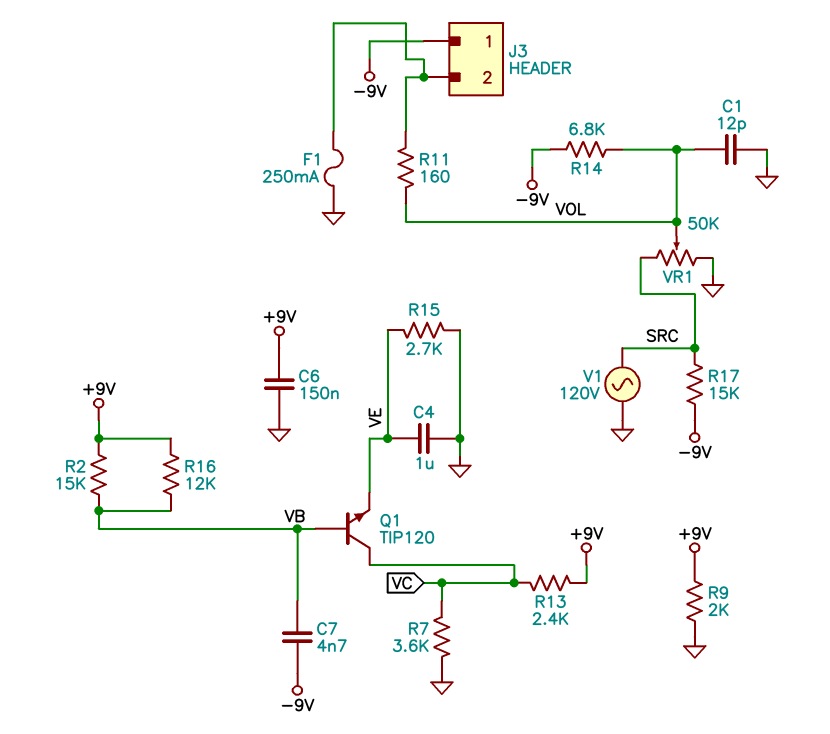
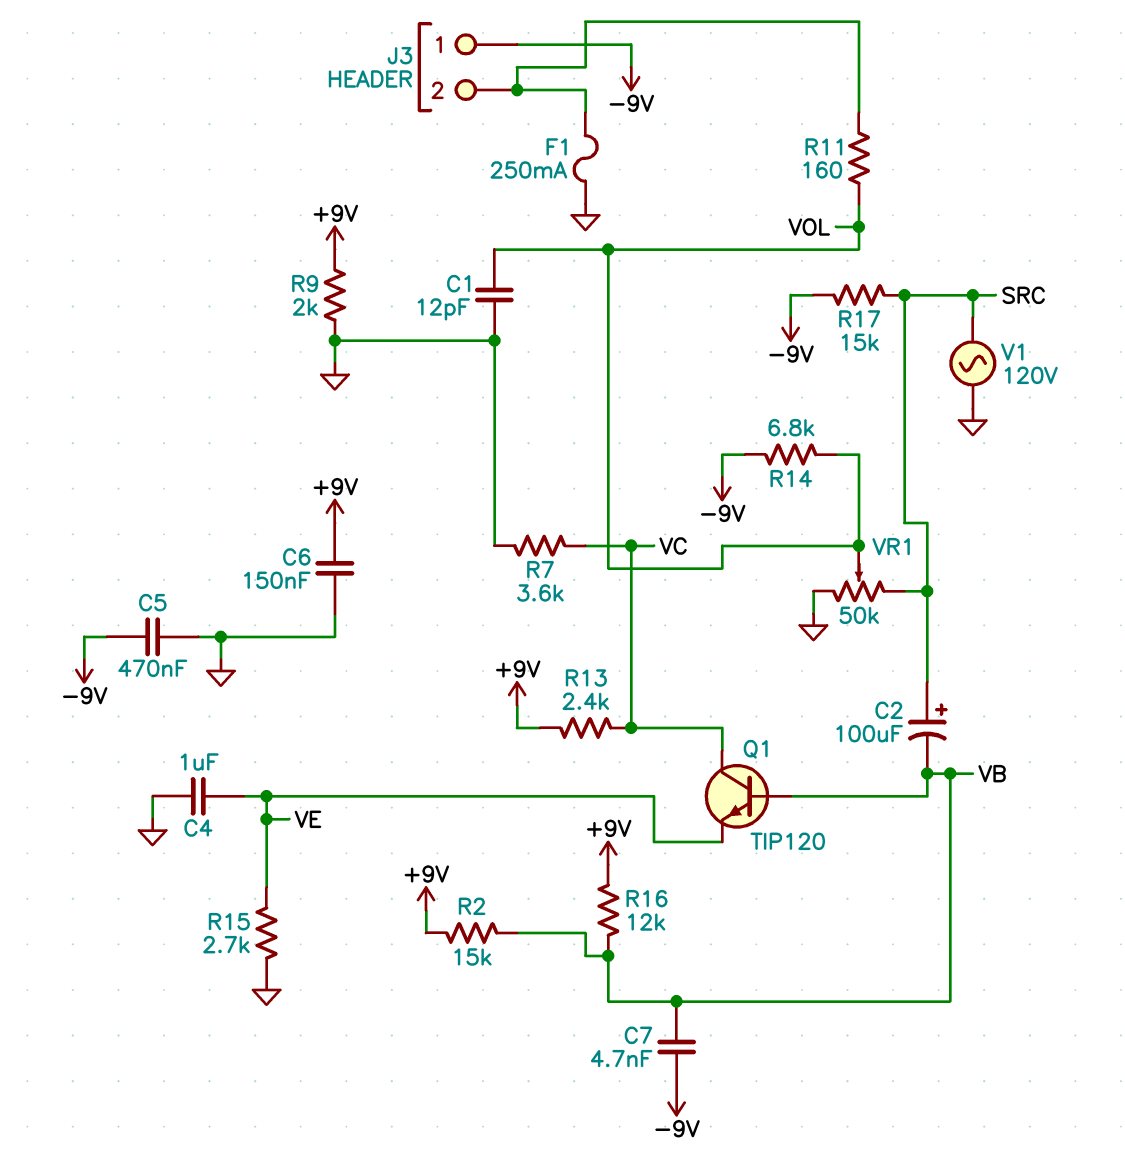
C2: none -> 100uF (plus SRC, minus VB)
C5: none -> 470nF (-9V, GND)

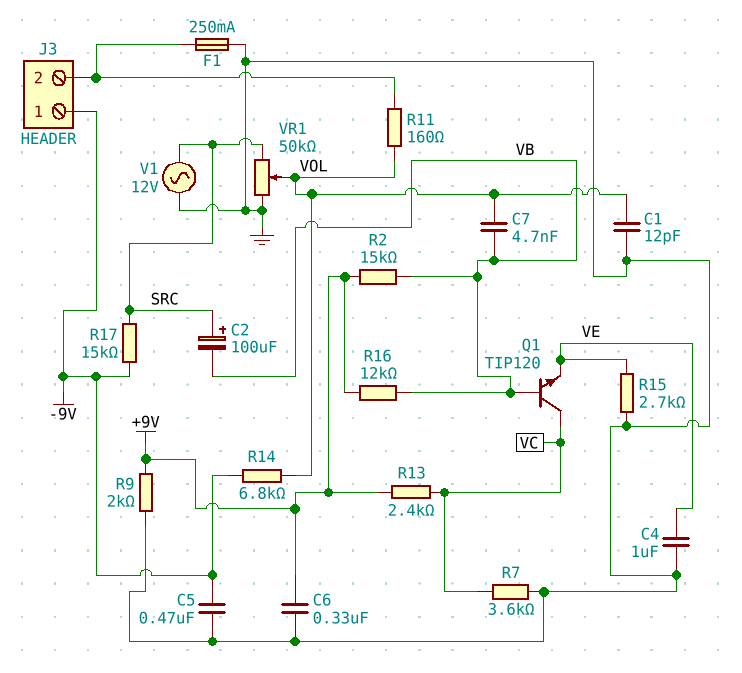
C6: 150nF (+9V, GND) -> 330nF (+9V, GND)
C7: 4.7nF (-9V, VB) -> 4.7nF (VB, VOL)
V1: AC 120V (GND, SRC) -> AC 12V (GND, SRC)

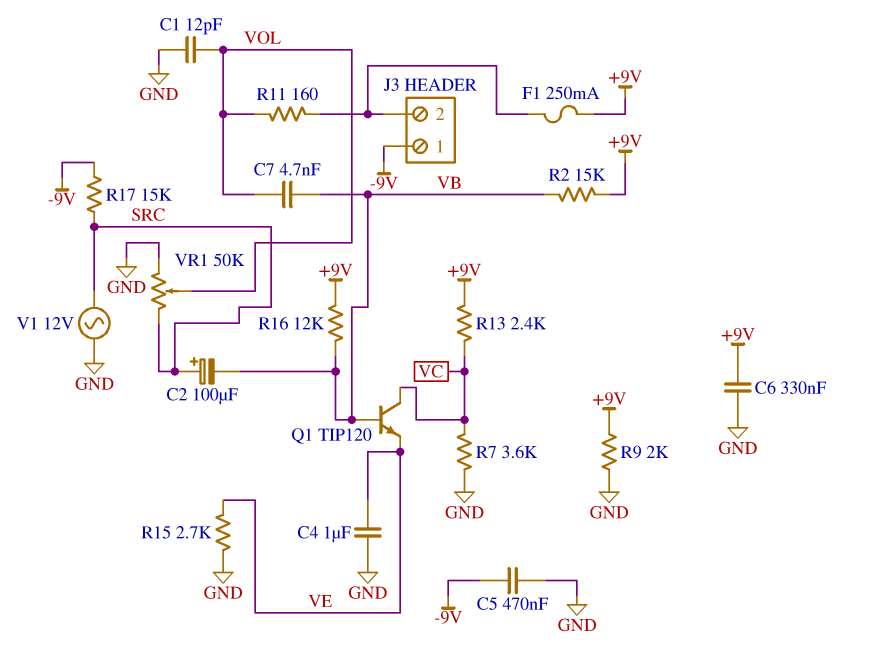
F1: 250mA (GND, J3/2) -> 250mA (+9V, J3/2)
R14: 6.8k (-9V, VOL) -> none

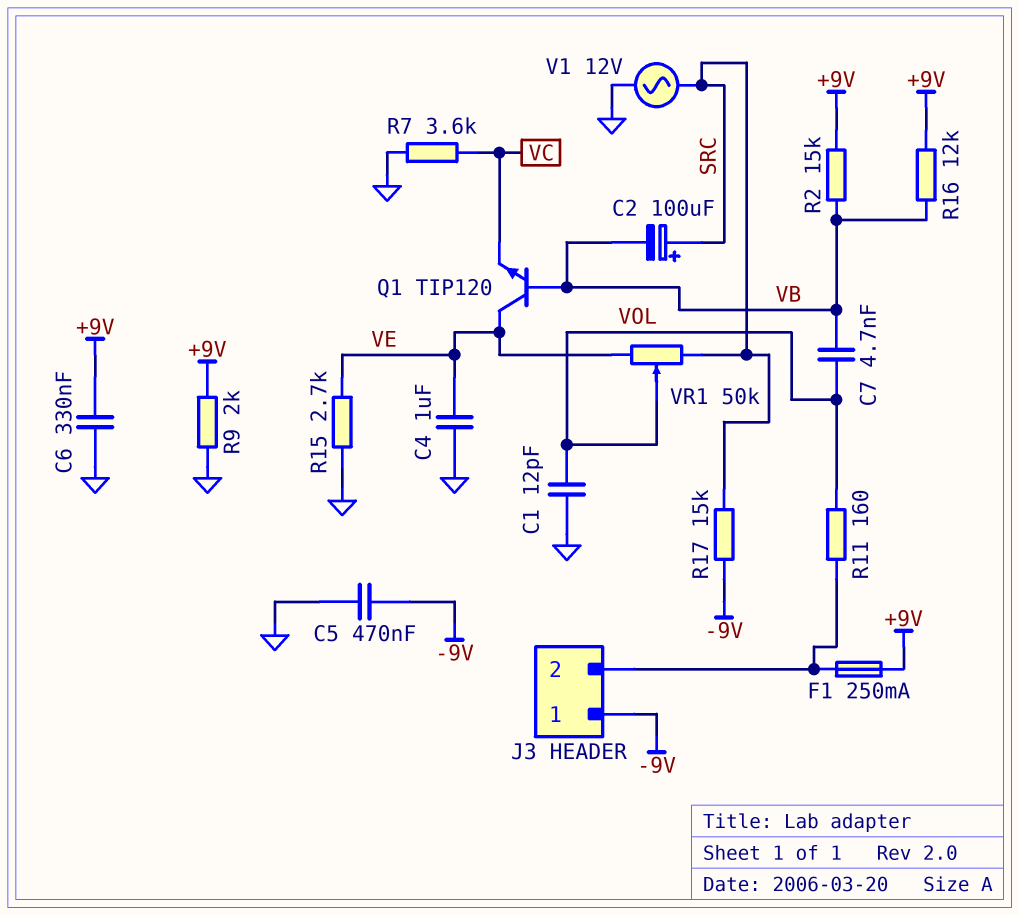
Q1: NPN TIP120 (B VB, C VC, E VE) -> NPN TIP120 (B VB, C VE, E VC)
R13: 2.4k (+9V, VC) -> none
VR1: 50k (GND, SRC, wiper VOL) -> 50k (SRC, VE, wiper VOL)

